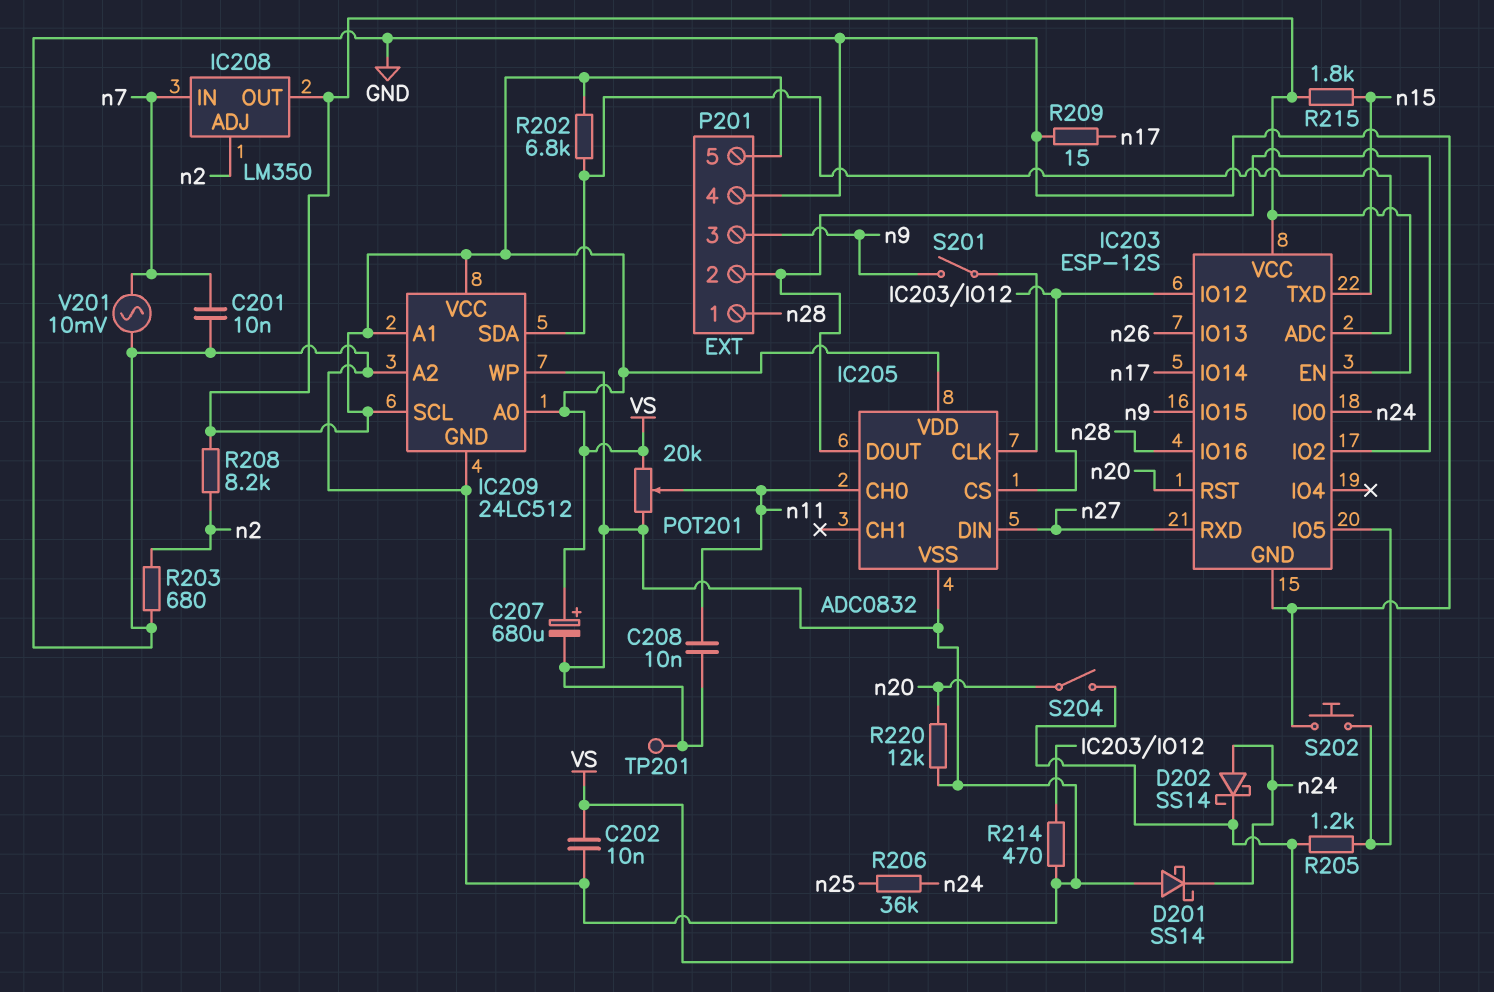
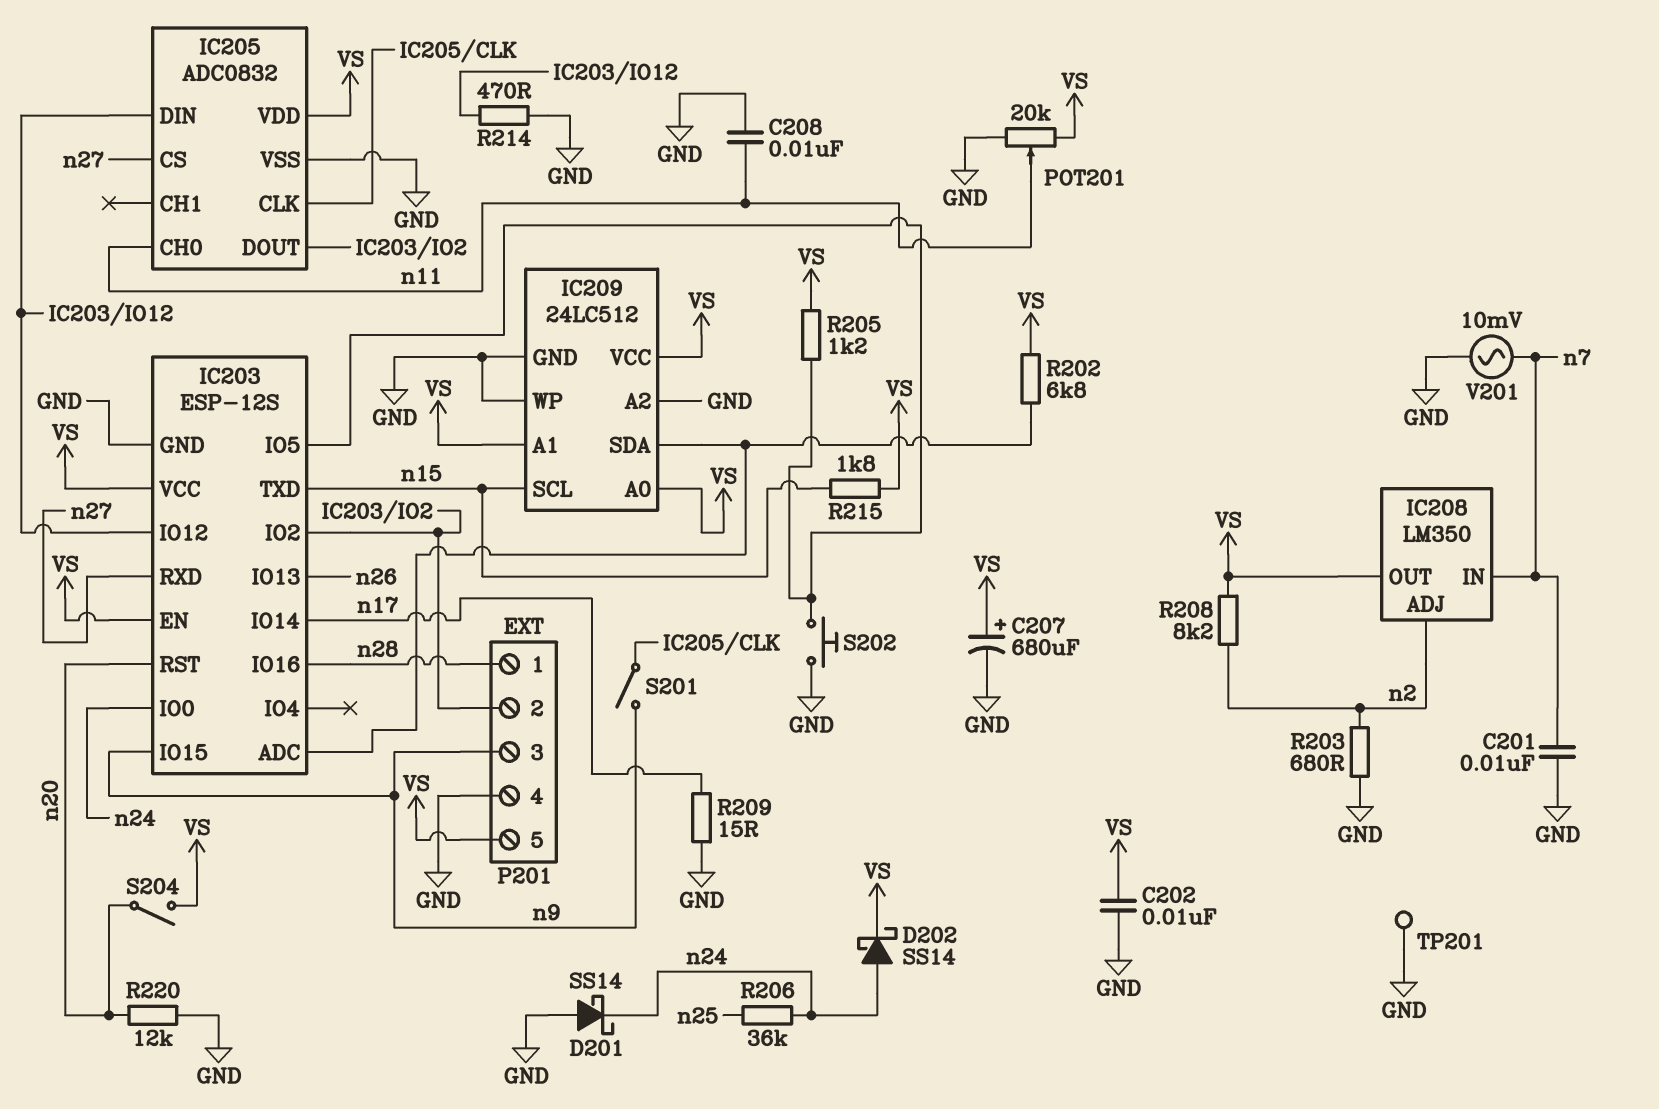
IC205 pin CS: IC203/IO12 -> n27
IC205 pin DIN: n27 -> IC203/IO12
IC209 pin SCL: VS -> n15

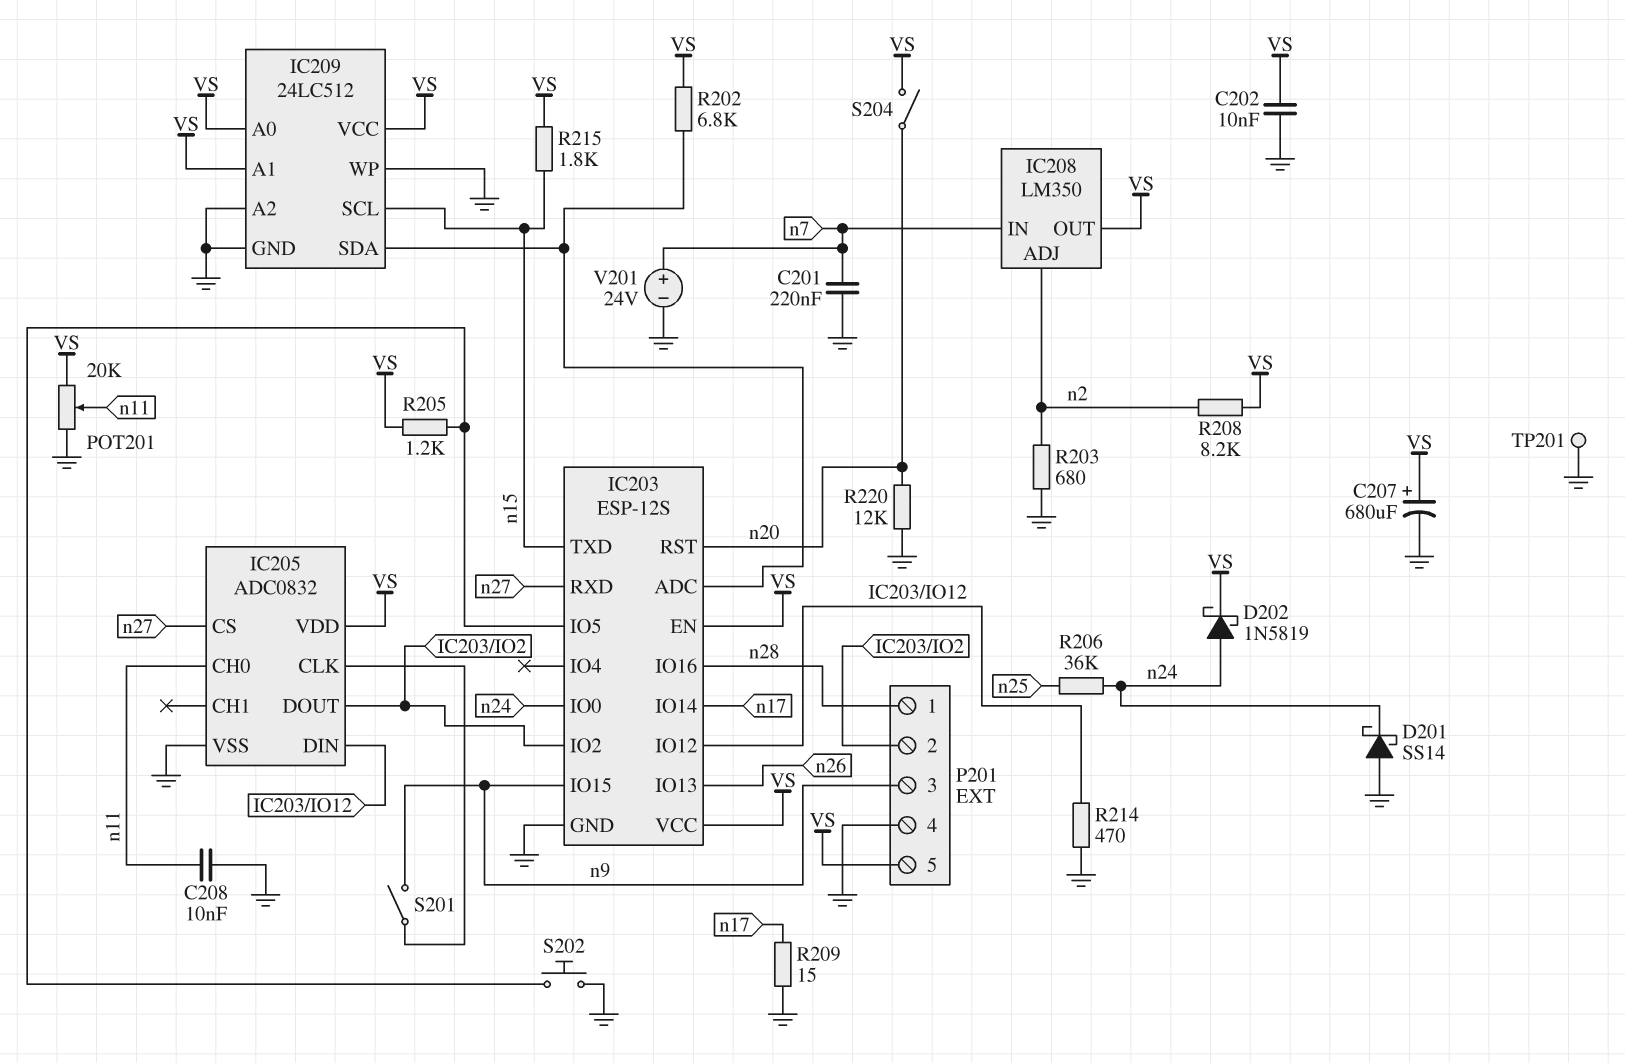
C201: 10nF (GND, n7) -> 220nF (GND, n7)
D202: schottky SS14 (A n24, K VS) -> schottky 1N5819 (A n24, K VS)
V201: AC 10mV (GND, n7) -> 24V (plus n7, minus GND)

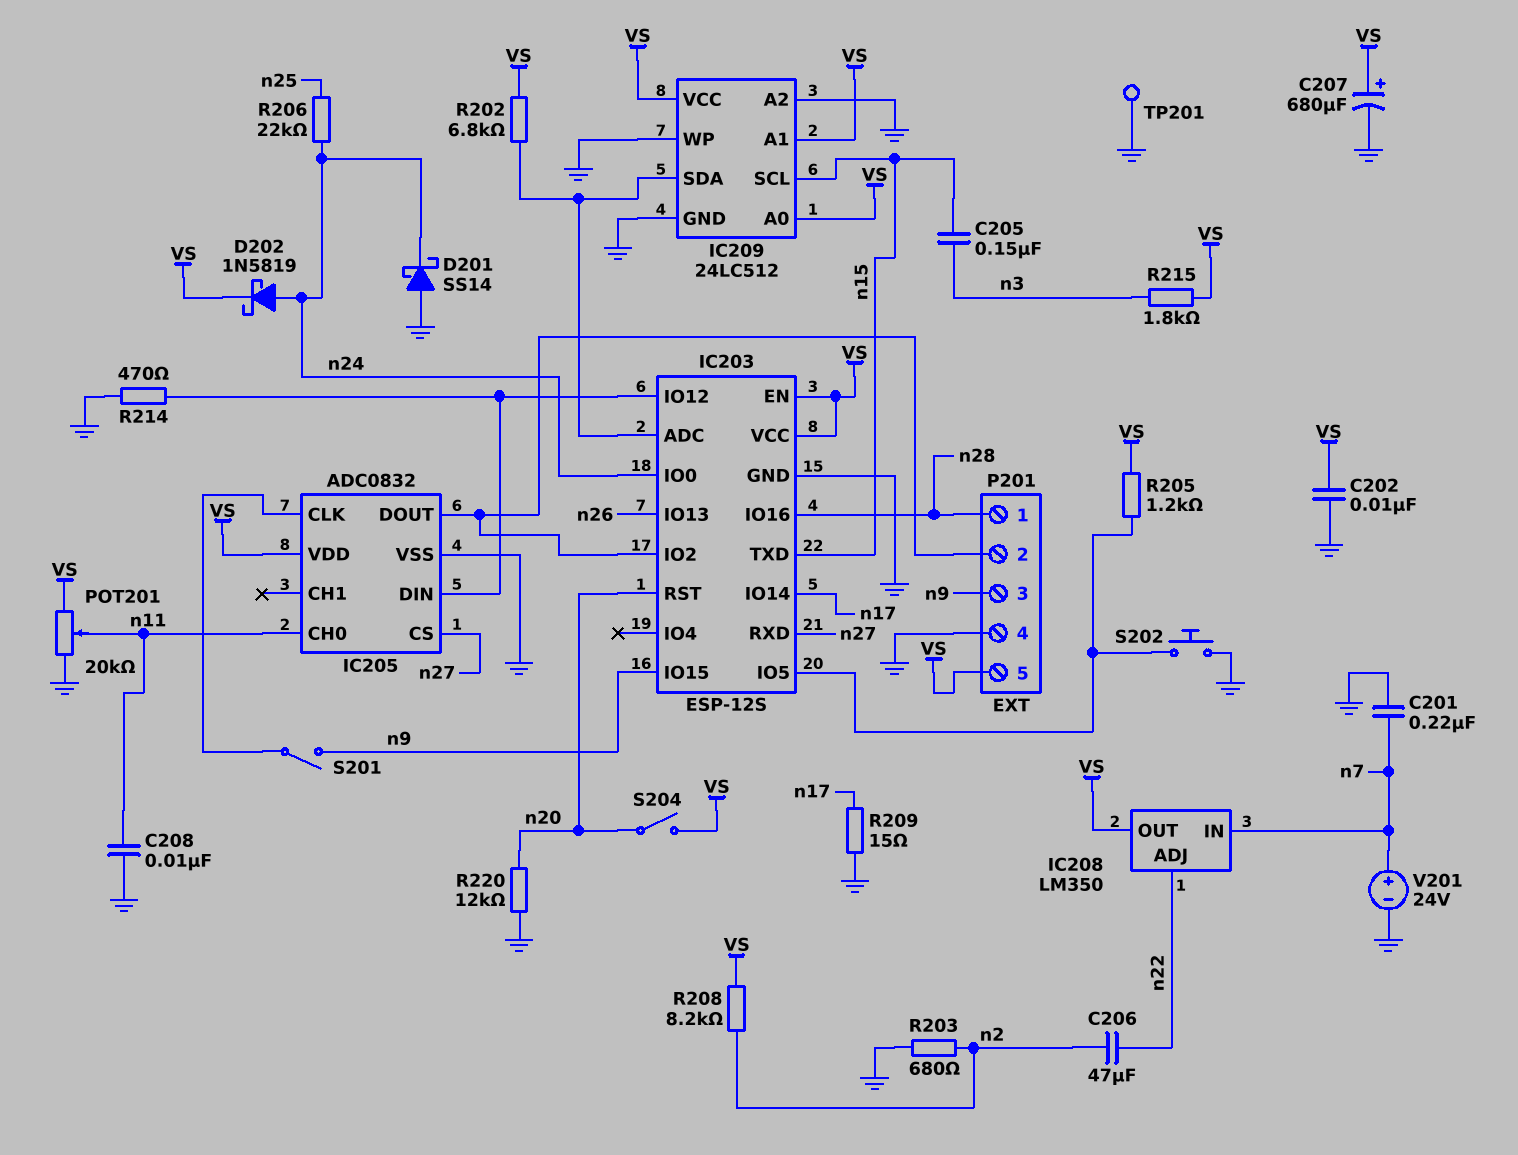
C205: none -> 150nF (n3, n15)
C206: none -> 47uF (n2, n22)
IC208 pin ADJ: n2 -> n22
R206: 36k (n24, n25) -> 22k (n24, n25)
R215: 1.8k (VS, n15) -> 1.8k (VS, n3)

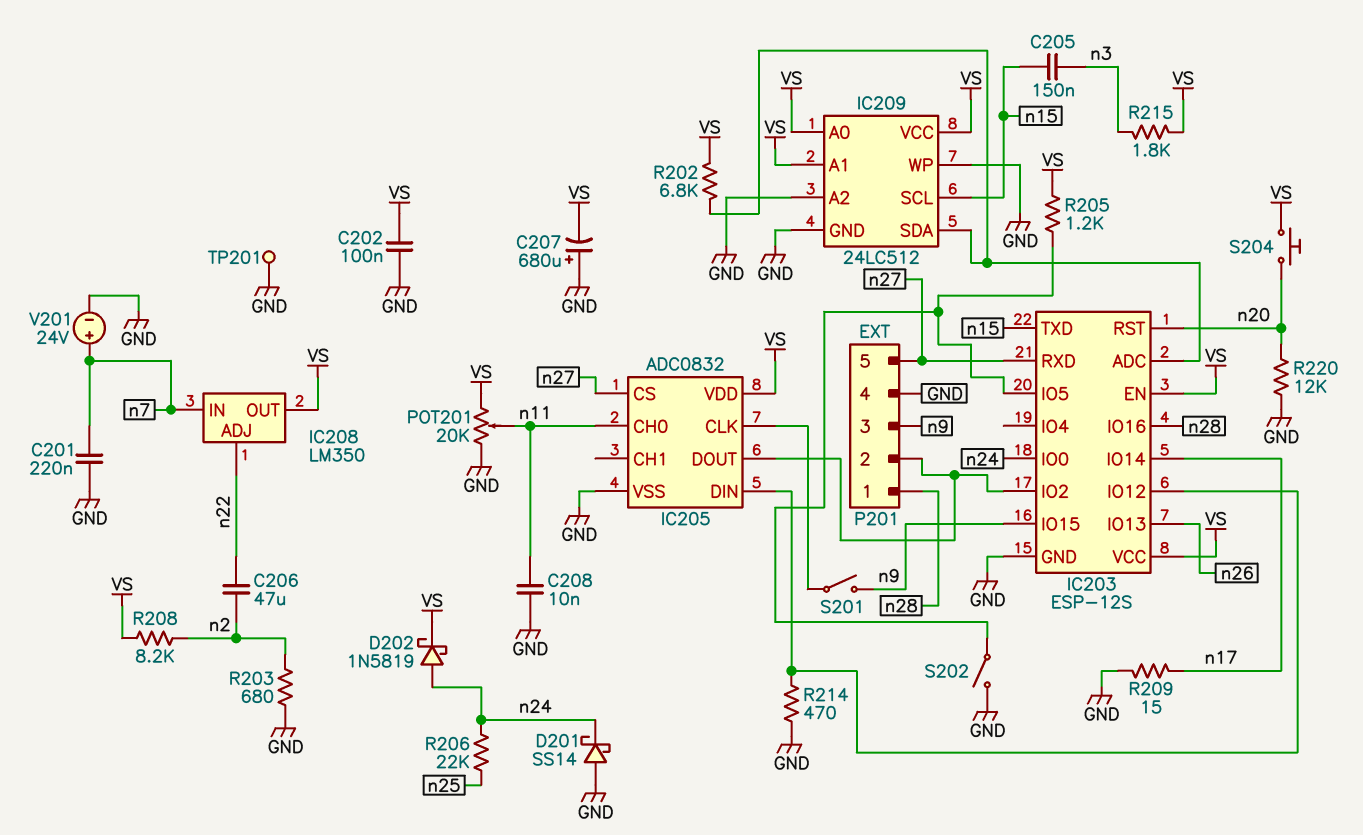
C202: 10nF (GND, VS) -> 100nF (GND, VS)
C207: 680uF (plus VS, minus GND) -> 680uF (plus GND, minus VS)
P201 pin 5: VS -> n27
S202: button (GND, IC203/IO5) -> switch (GND, IC203/IO5)
S204: switch (VS, n20) -> button (VS, n20)

